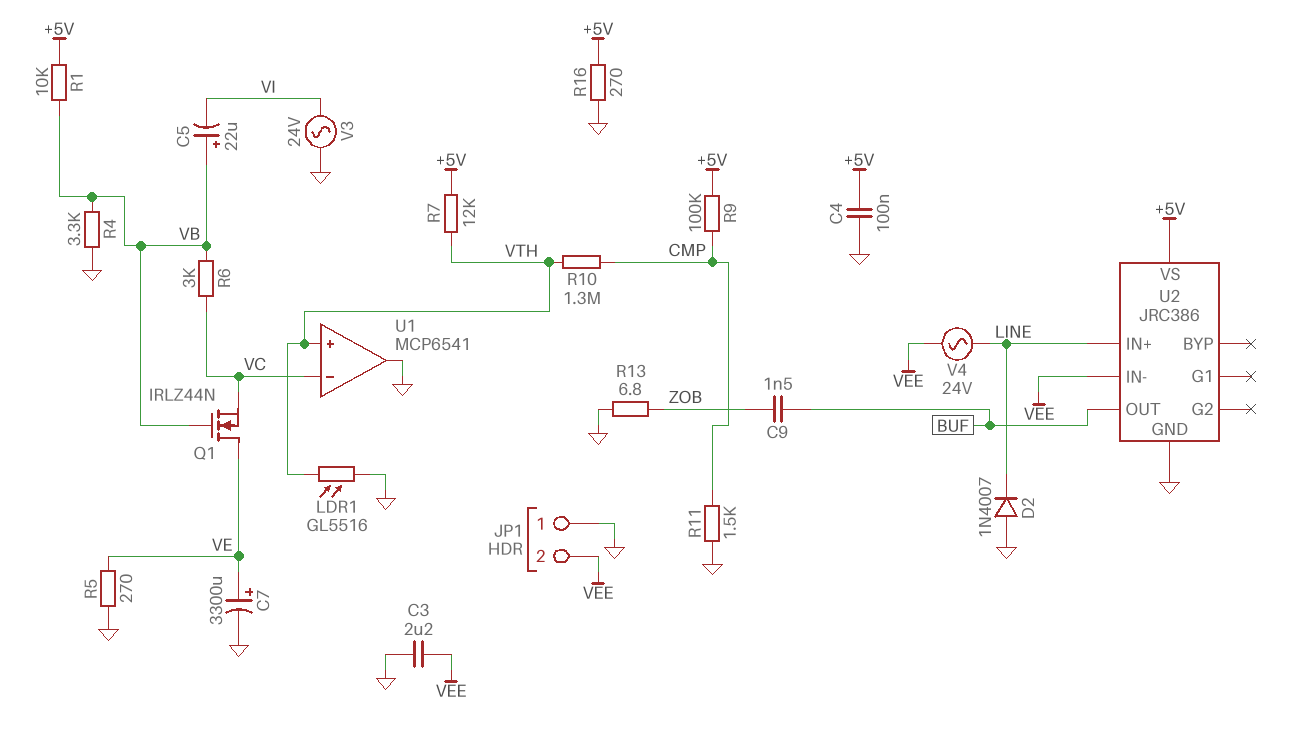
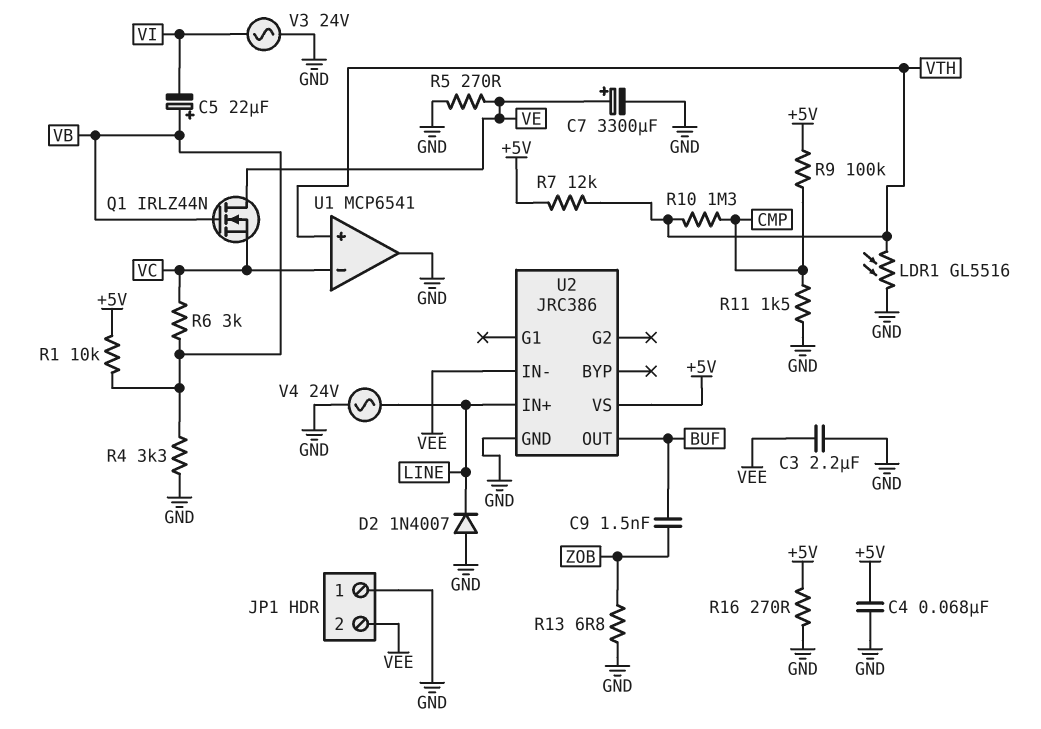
C4: 100nF (+5V, GND) -> 68nF (+5V, GND)
V4: AC 24V (LINE, VEE) -> AC 24V (GND, LINE)

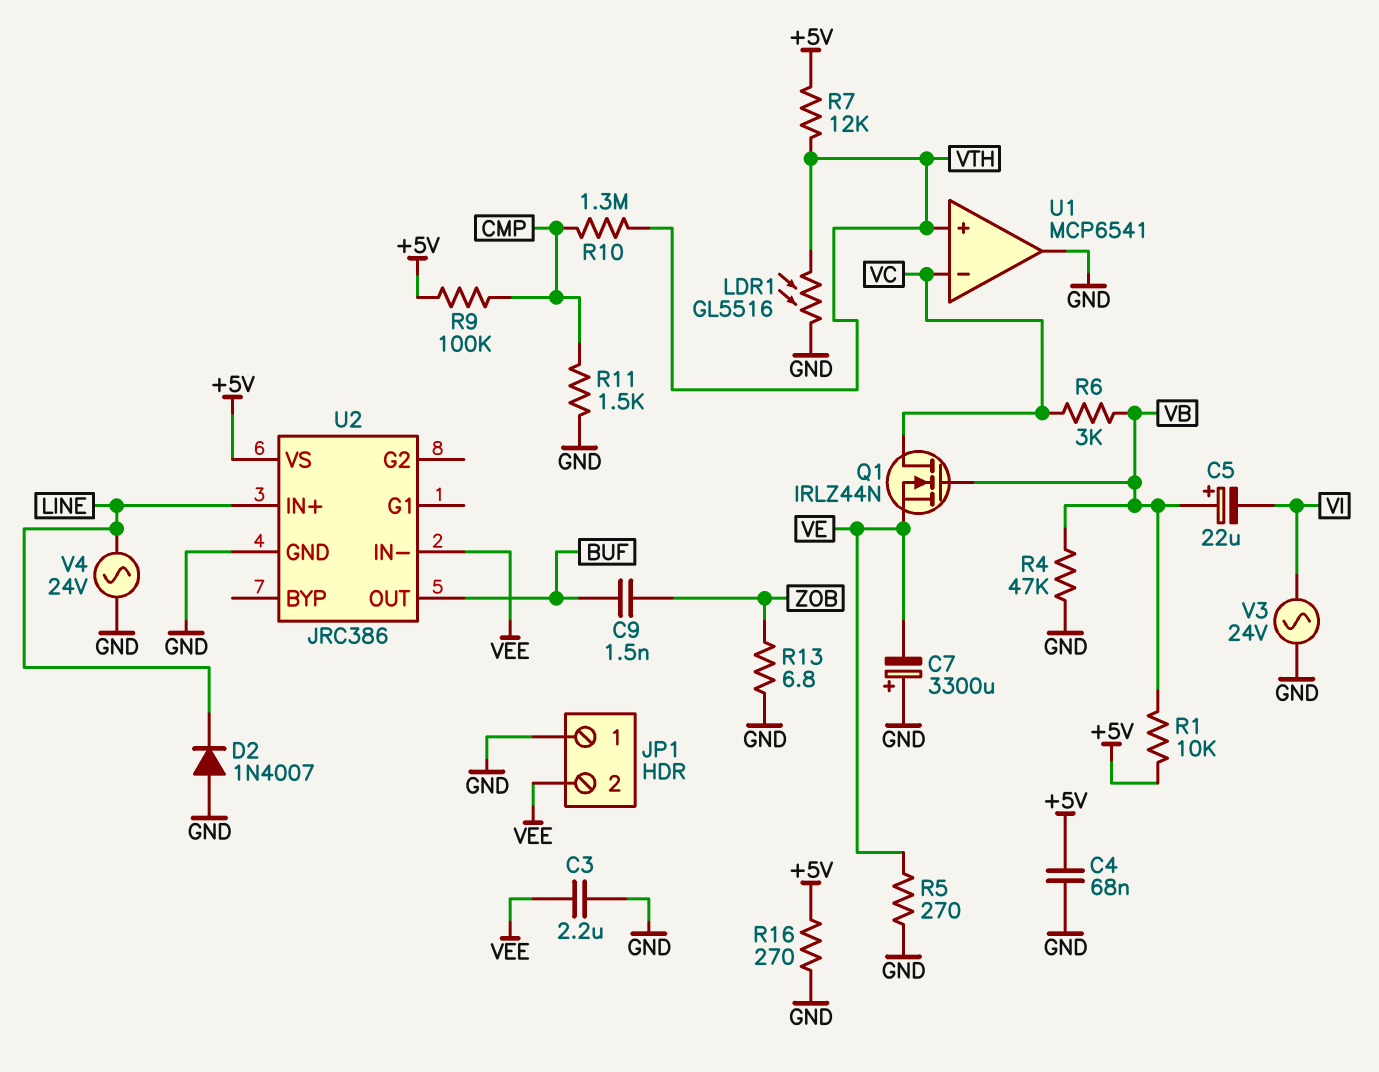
C7: 3300uF (plus VE, minus GND) -> 3300uF (plus GND, minus VE)
Q1: NMOS IRLZ44N (G VB, D VE, S VC) -> NMOS IRLZ44N (G VB, D VC, S VE)
R4: 3.3k (GND, VB) -> 47k (GND, VB)

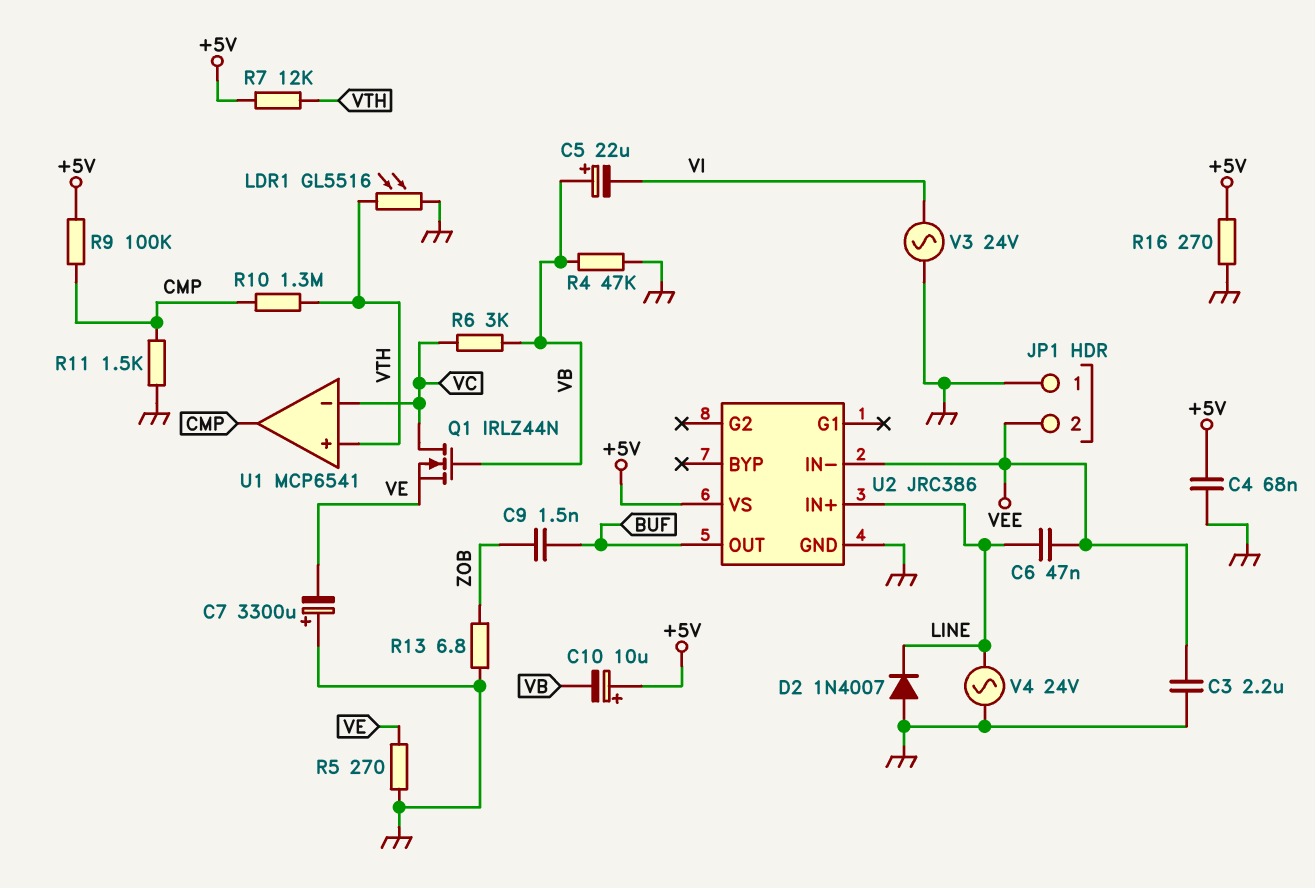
C6: none -> 47nF (LINE, VEE)
C10: none -> 10uF (plus +5V, minus VB)
R1: 10k (+5V, VB) -> none
U1 pin out: GND -> CMP

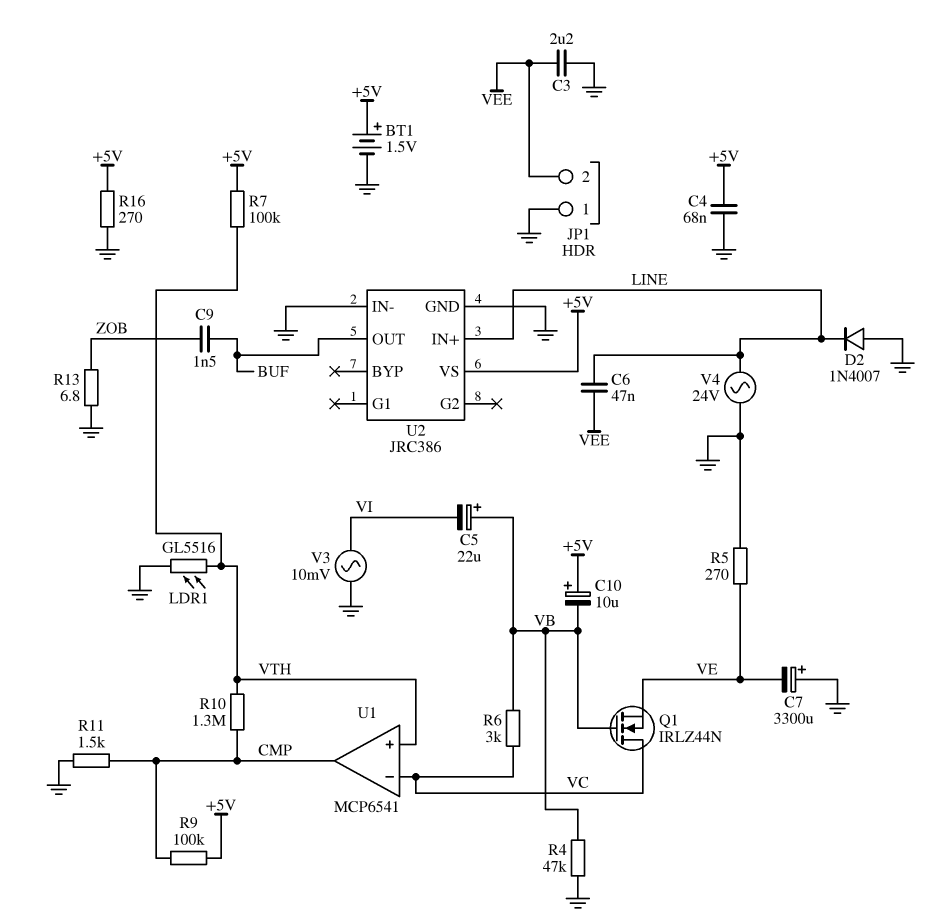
BT1: none -> 1.5V (plus +5V, minus GND)
R7: 12k (+5V, VTH) -> 100k (+5V, VTH)
U2 pin IN-: VEE -> GND
V3: AC 24V (GND, VI) -> AC 10mV (GND, VI)

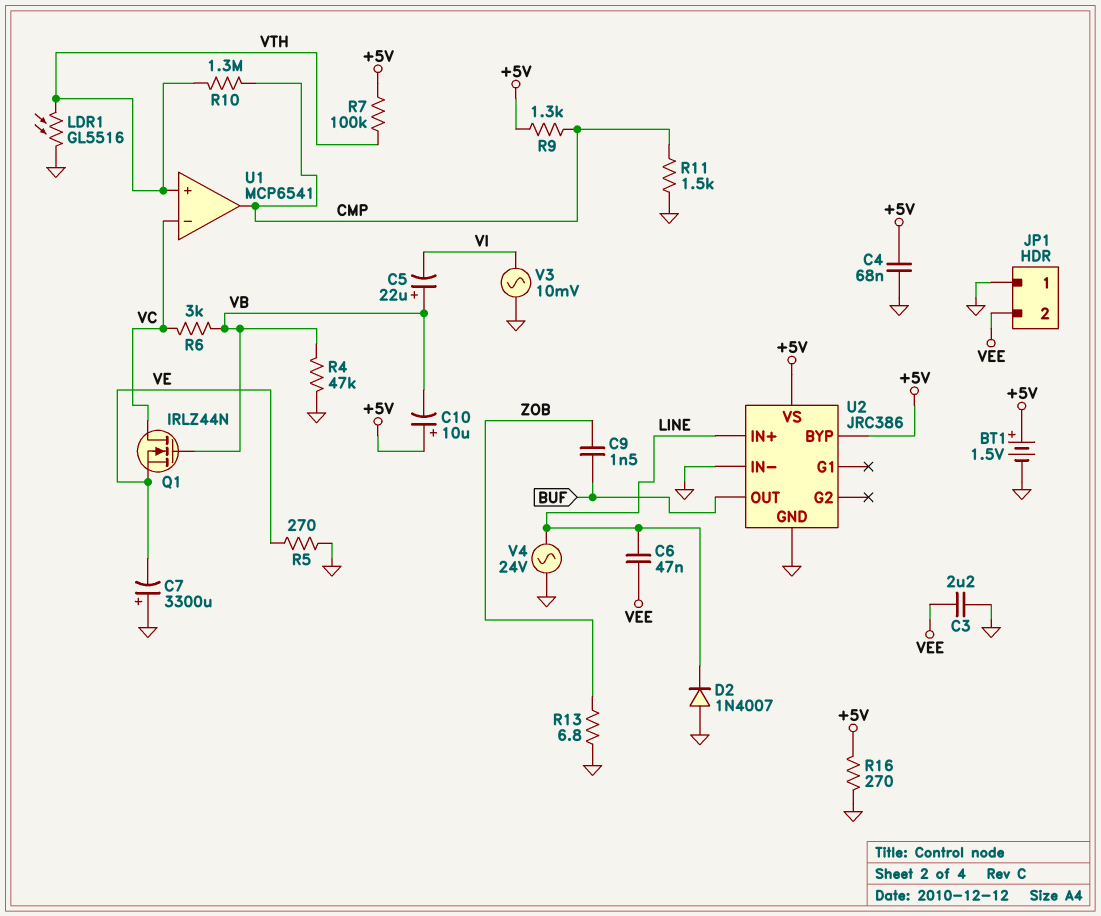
R9: 100k (+5V, CMP) -> 1.3k (+5V, CMP)
U2 pin BYP: none -> +5V

